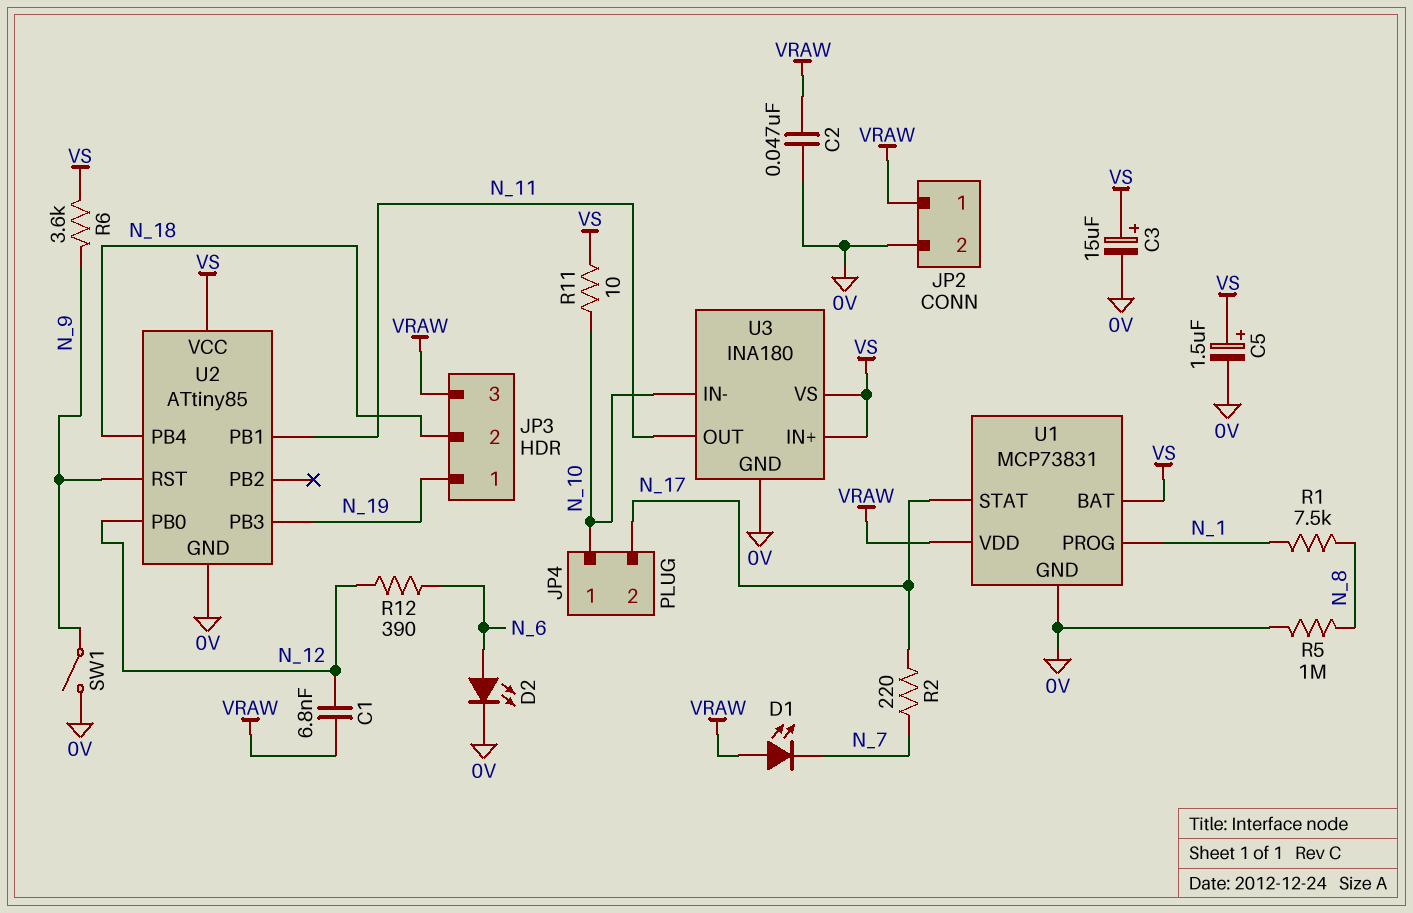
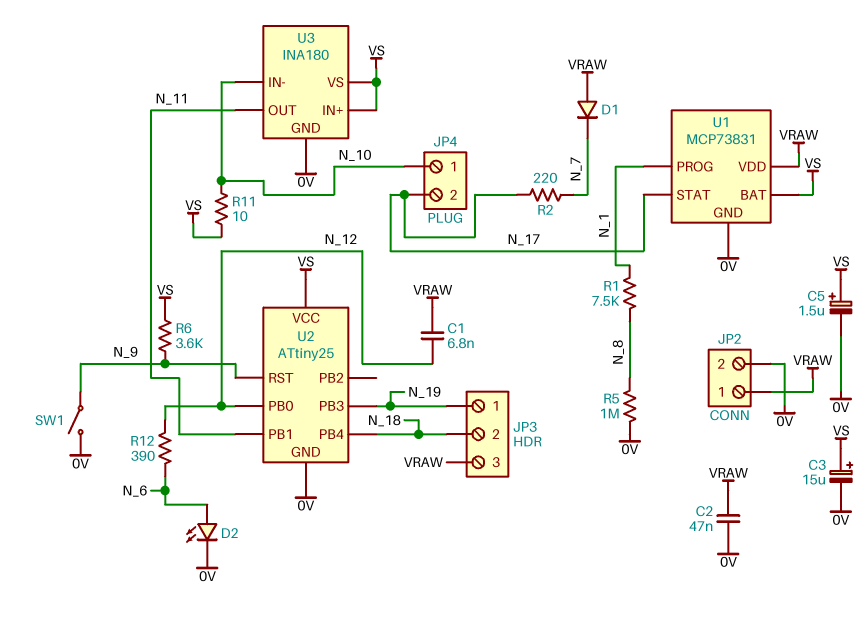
D1: LED (A VRAW, K N_7) -> diode (A VRAW, K N_7)
U2: ATtiny85 -> ATtiny25

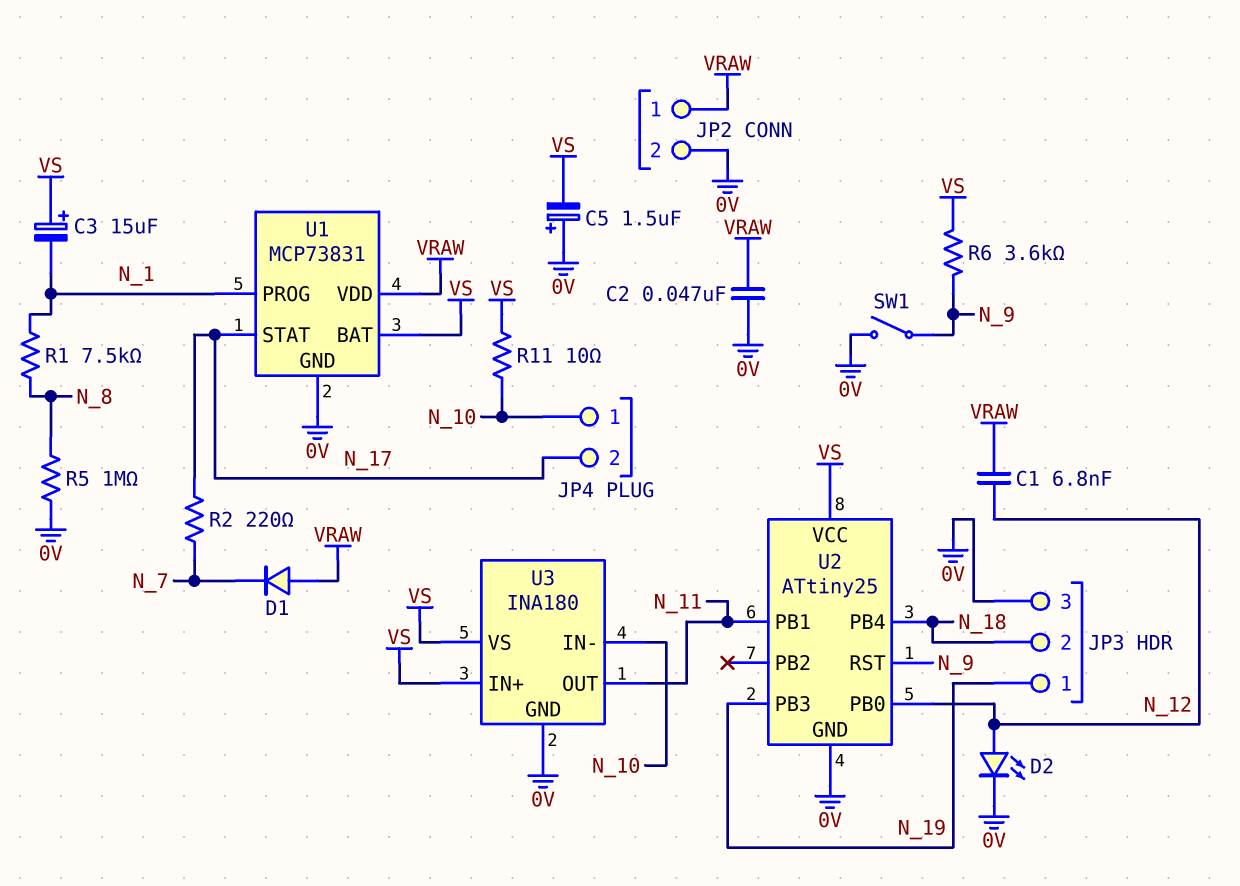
C3: 15uF (plus VS, minus 0V) -> 15uF (plus VS, minus N_1)
C5: 1.5uF (plus VS, minus 0V) -> 1.5uF (plus 0V, minus VS)
D2: LED (A N_6, K 0V) -> LED (A N_12, K 0V)
JP3 pin 3: VRAW -> 0V
R12: 390 (N_6, N_12) -> none

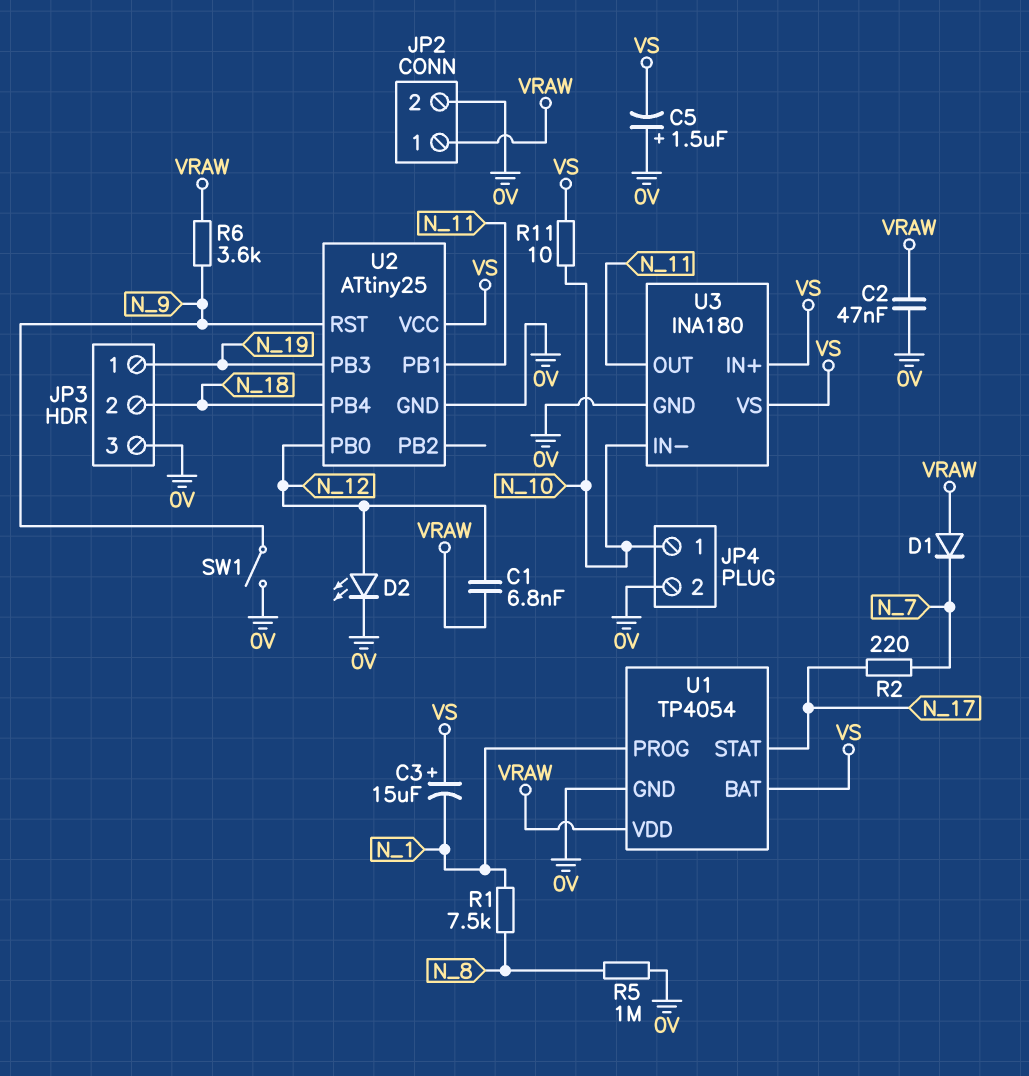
JP4 pin 2: N_17 -> 0V
R6: 3.6k (N_9, VS) -> 3.6k (N_9, VRAW)
U1: MCP73831 -> TP4054

